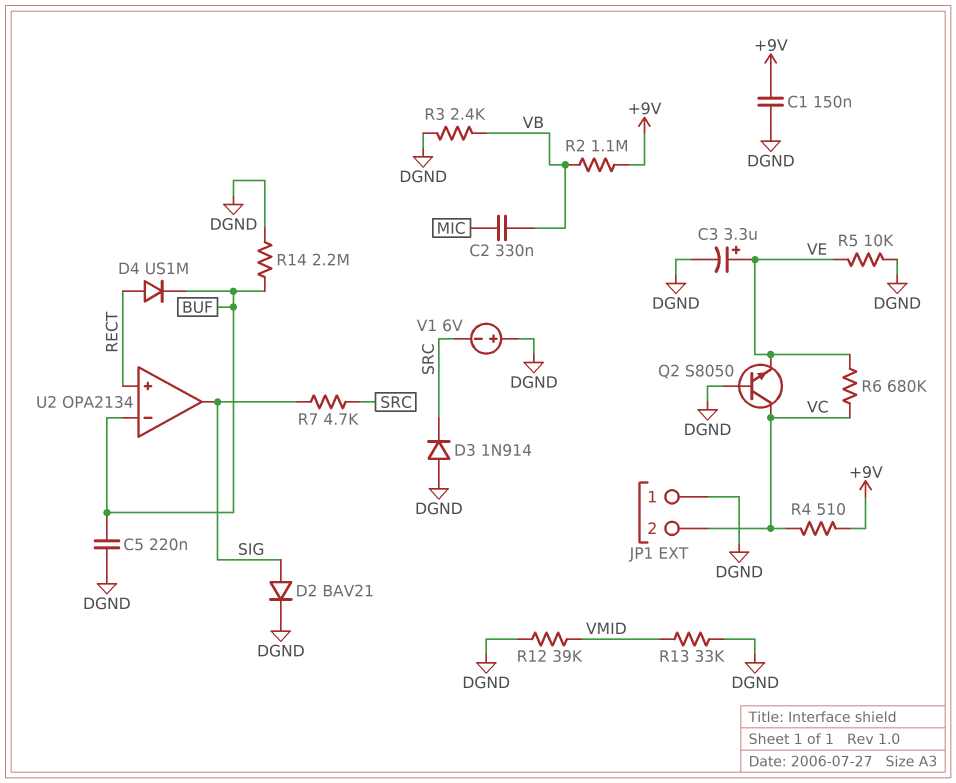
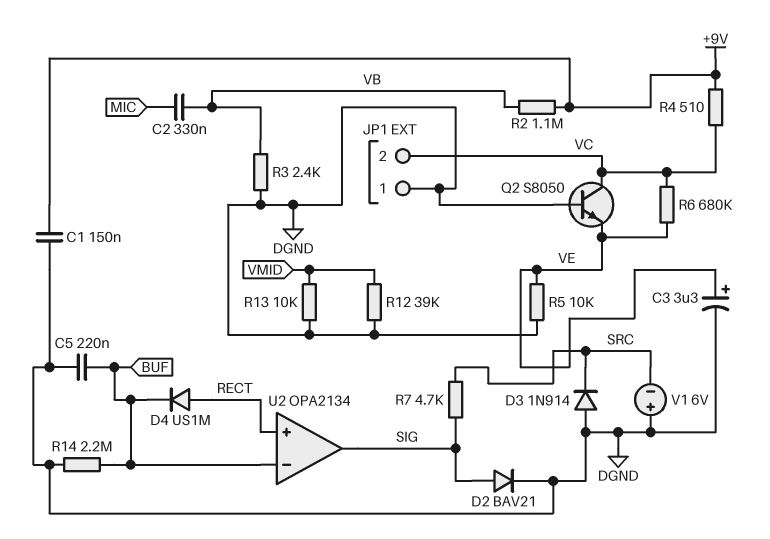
R13: 33k (DGND, VMID) -> 10k (DGND, VMID)

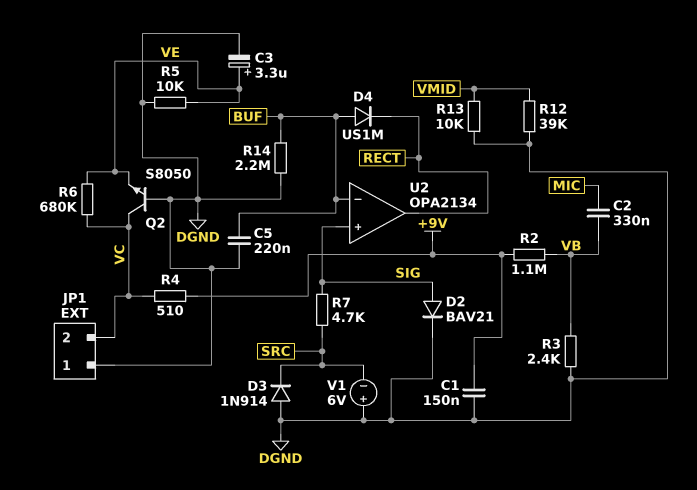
D4: diode US1M (A RECT, K BUF) -> diode US1M (A BUF, K RECT)
U2 pin in+: RECT -> SIG
U2 pin out: SIG -> RECT

